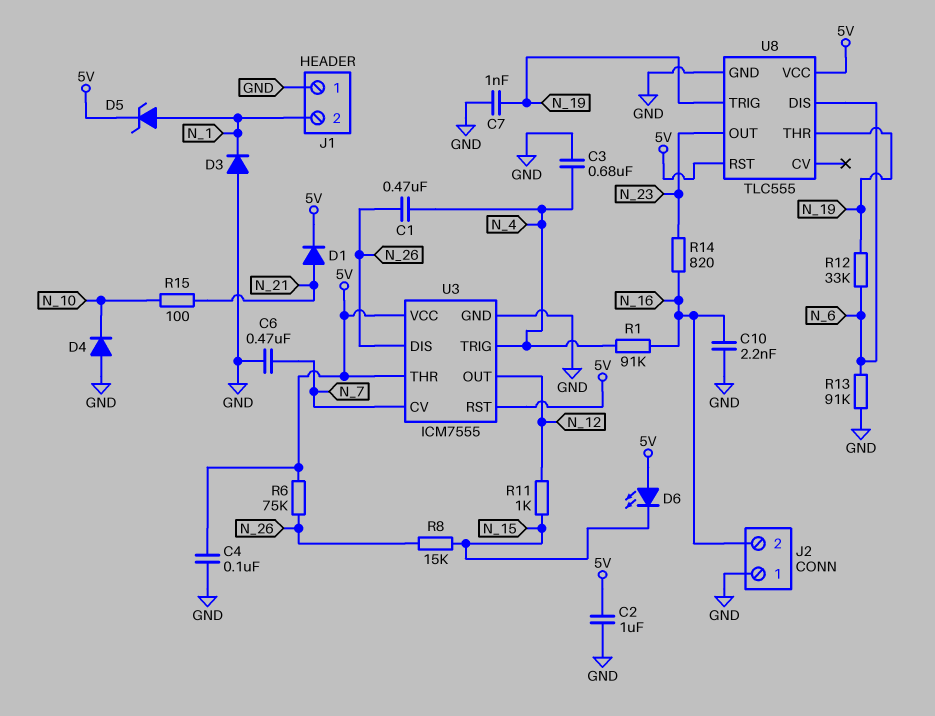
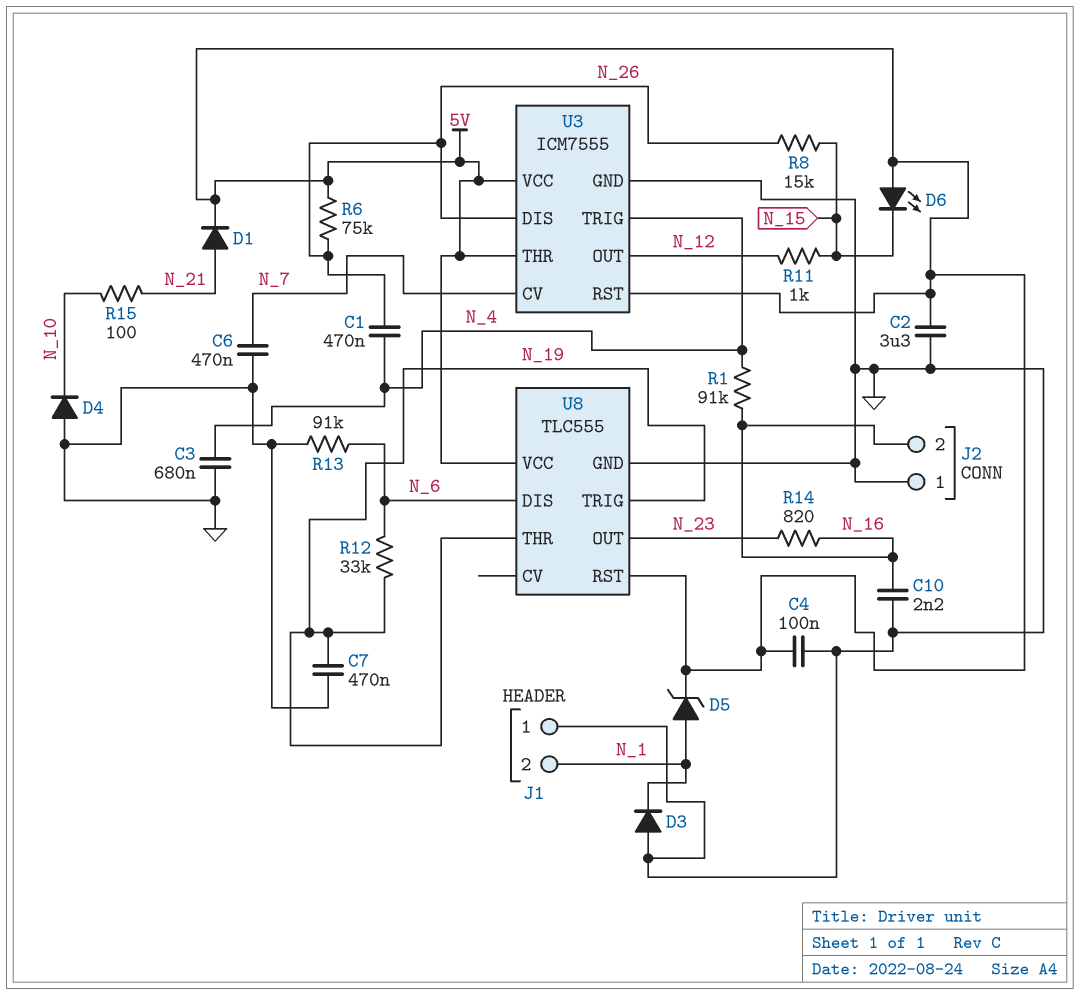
C2: 1uF (5V, GND) -> 3.3uF (5V, GND)
C7: 1nF (GND, N_19) -> 470nF (GND, N_19)

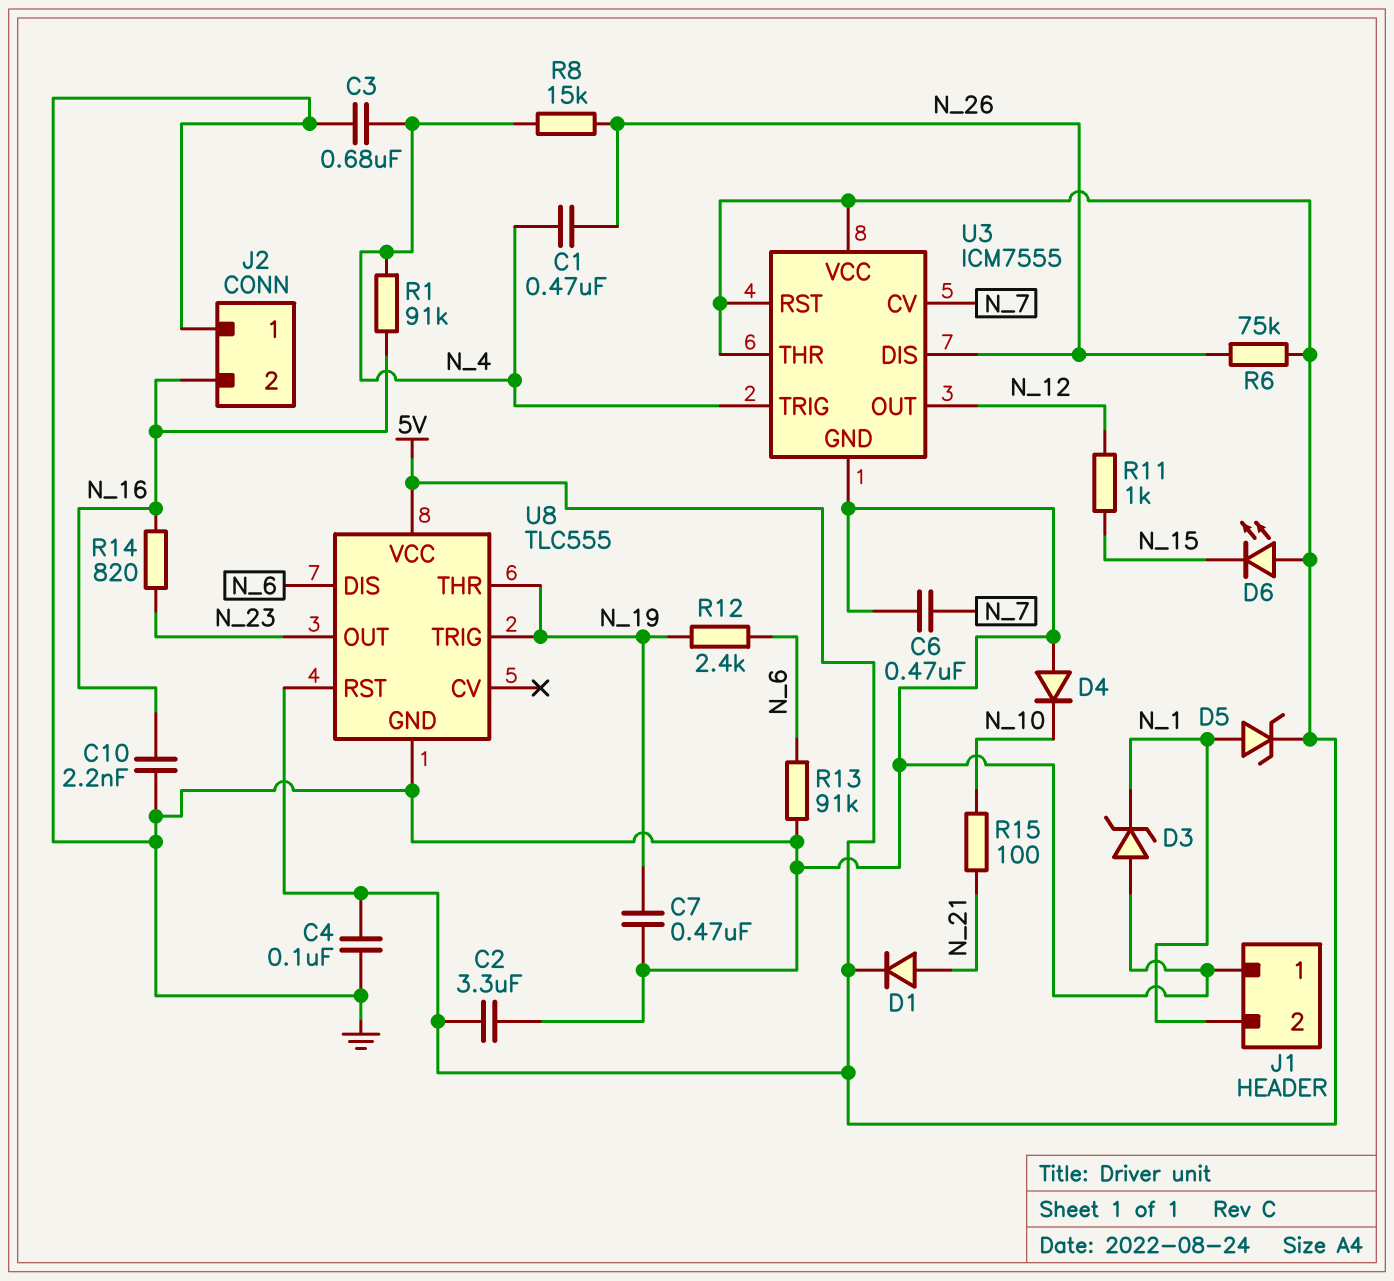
D3: diode (A GND, K N_1) -> zener (A GND, K N_1)
R8: 15k (N_15, N_26) -> 15k (N_4, N_26)
R12: 33k (N_6, N_19) -> 2.4k (N_6, N_19)

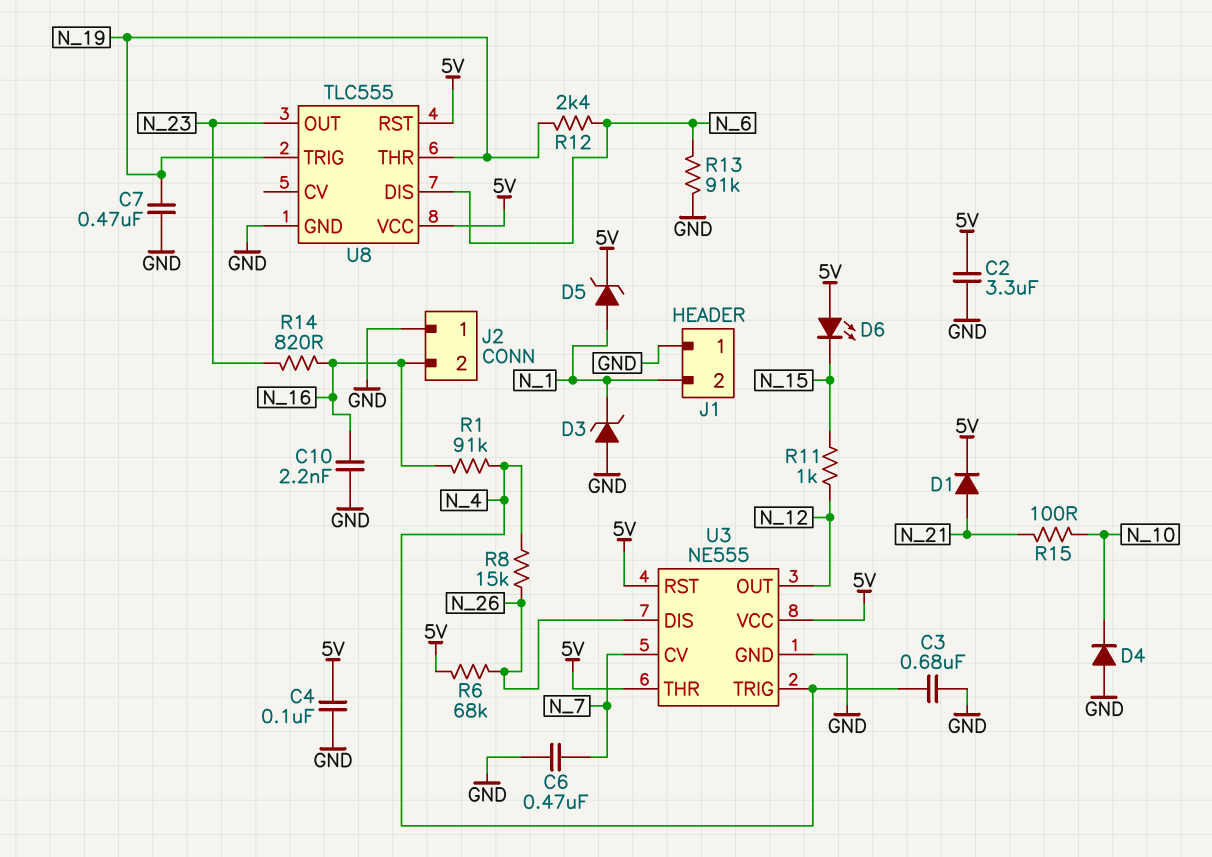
C1: 470nF (N_4, N_26) -> none
R6: 75k (5V, N_26) -> 68k (5V, N_26)
U3: ICM7555 -> NE555

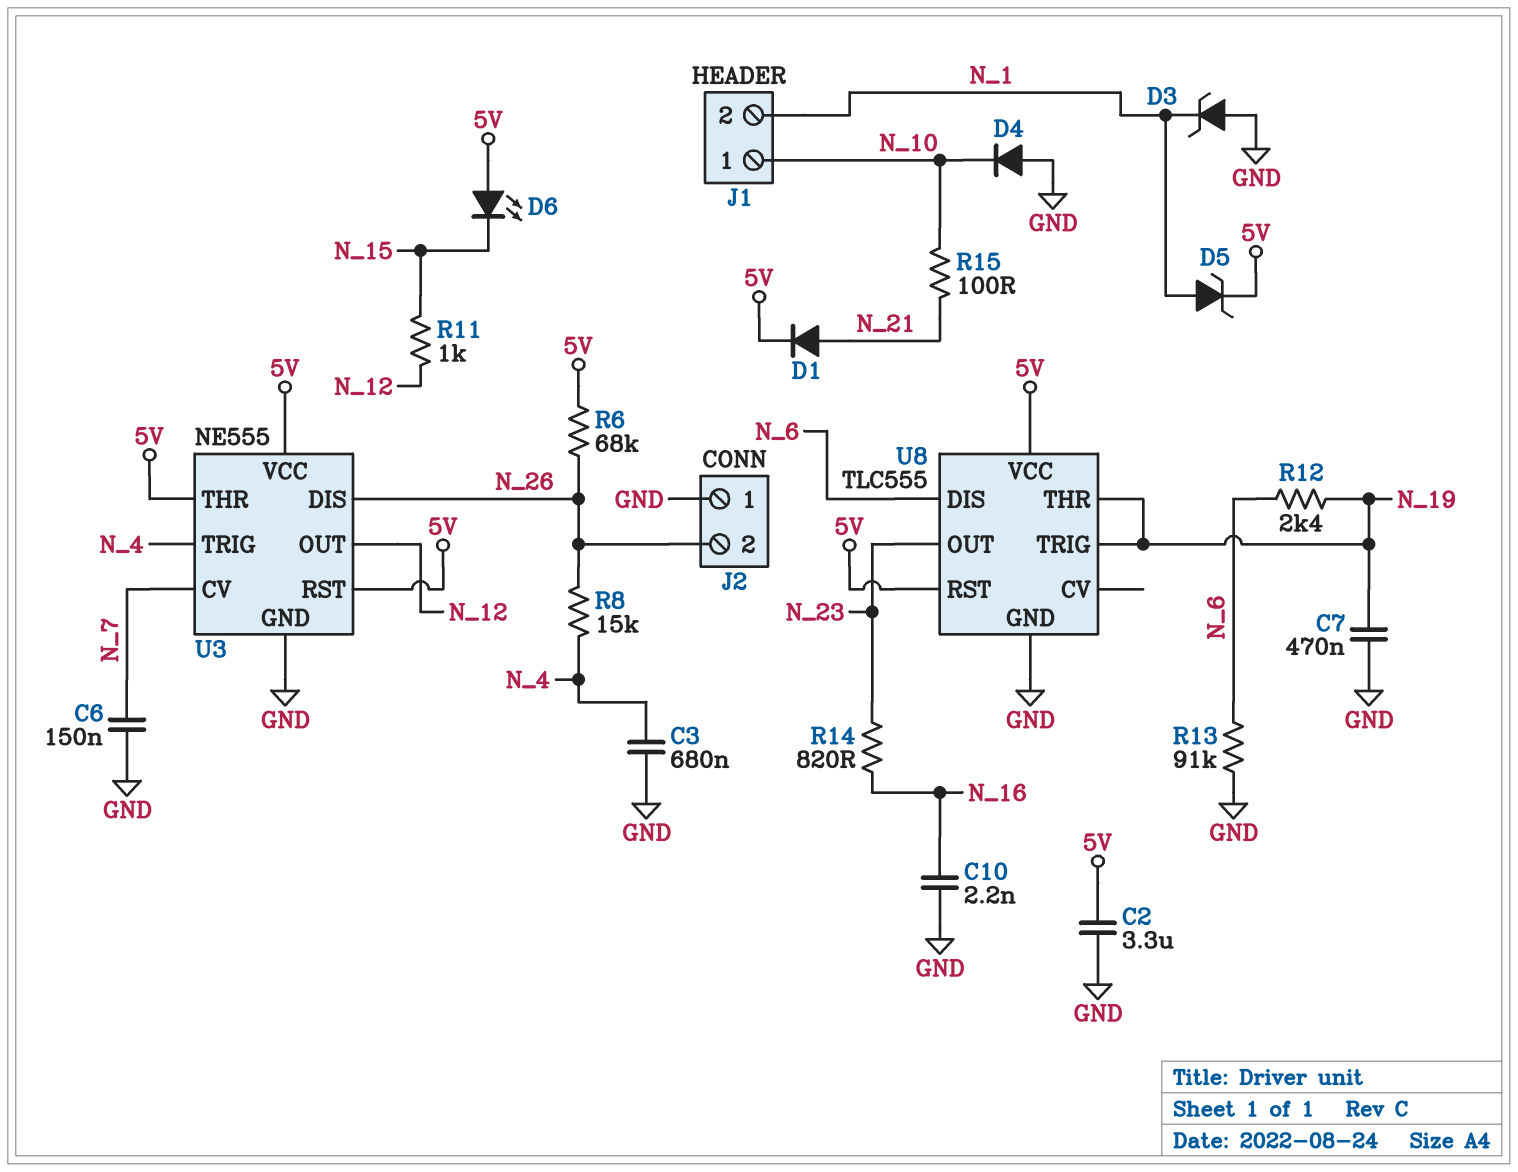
C4: 100nF (5V, GND) -> none
C6: 470nF (GND, N_7) -> 150nF (GND, N_7)
J1 pin 1: GND -> N_10
J2 pin 2: N_16 -> N_26
R1: 91k (N_4, N_16) -> none

